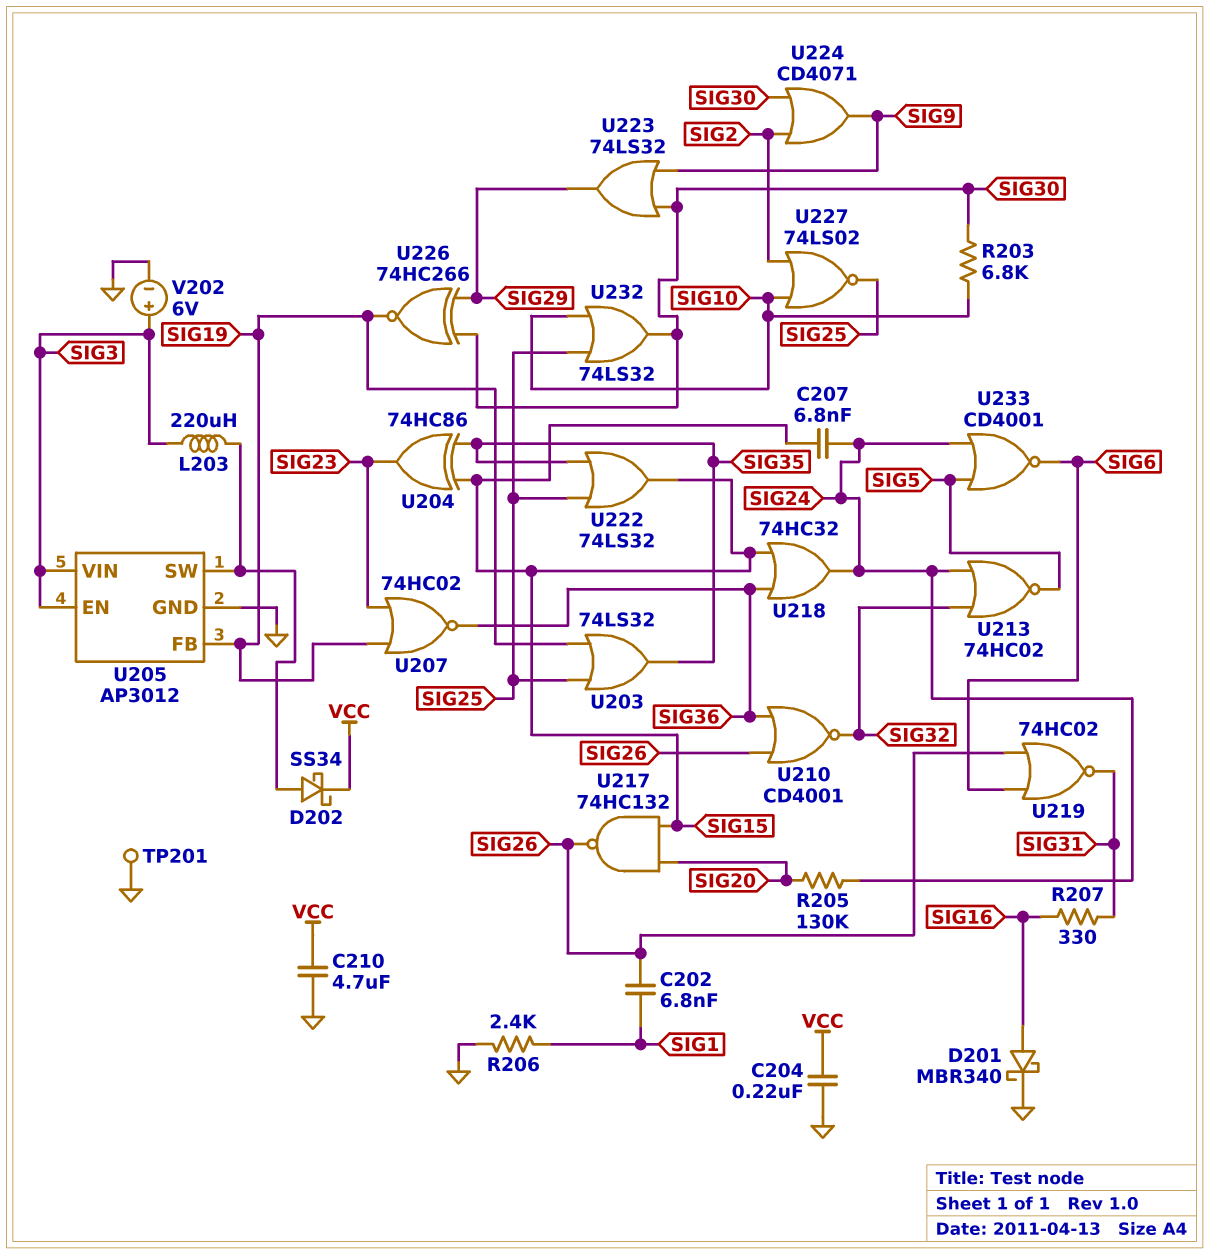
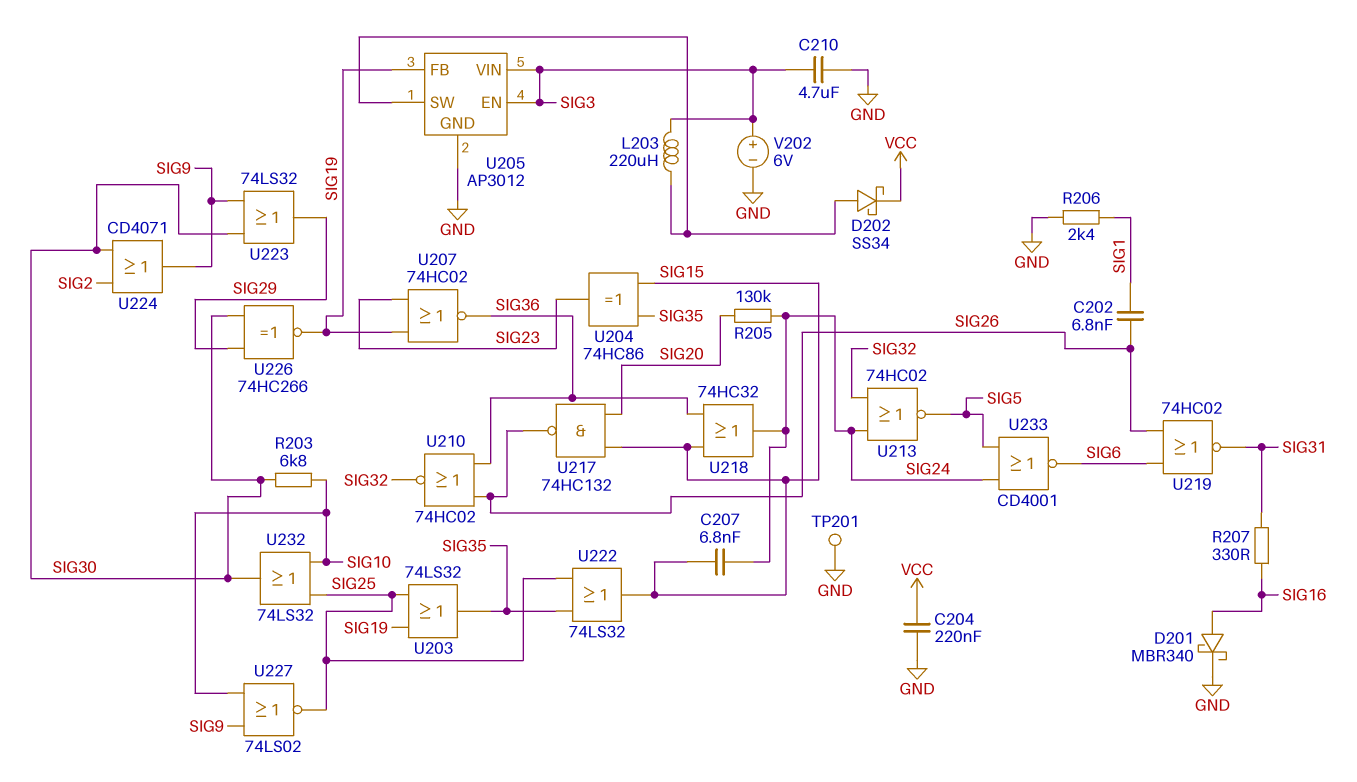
C210: 4.7uF (GND, VCC) -> 4.7uF (GND, SIG3)
U210: NOR CD4001 (in SIG26, in SIG36, out SIG32) -> NOR 74HC02 (in SIG26, in SIG36, out SIG32)
U227: NOR 74LS02 (in SIG2, in SIG10, out SIG25) -> NOR 74LS02 (in SIG9, in SIG10, out SIG25)

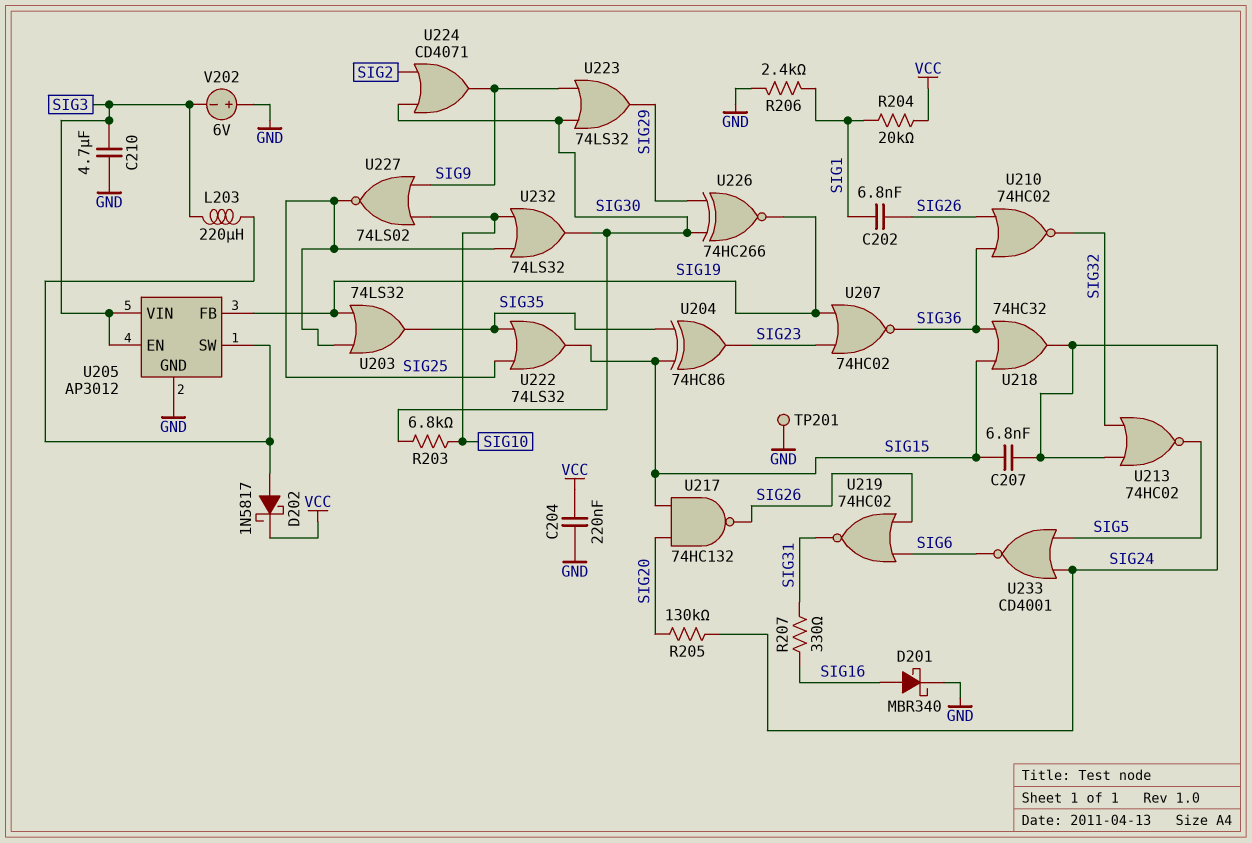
D202: schottky SS34 (A U205/SW, K VCC) -> schottky 1N5817 (A U205/SW, K VCC)
R204: none -> 20k (SIG1, VCC)
V202: 6V (plus SIG3, minus GND) -> 6V (plus GND, minus SIG3)

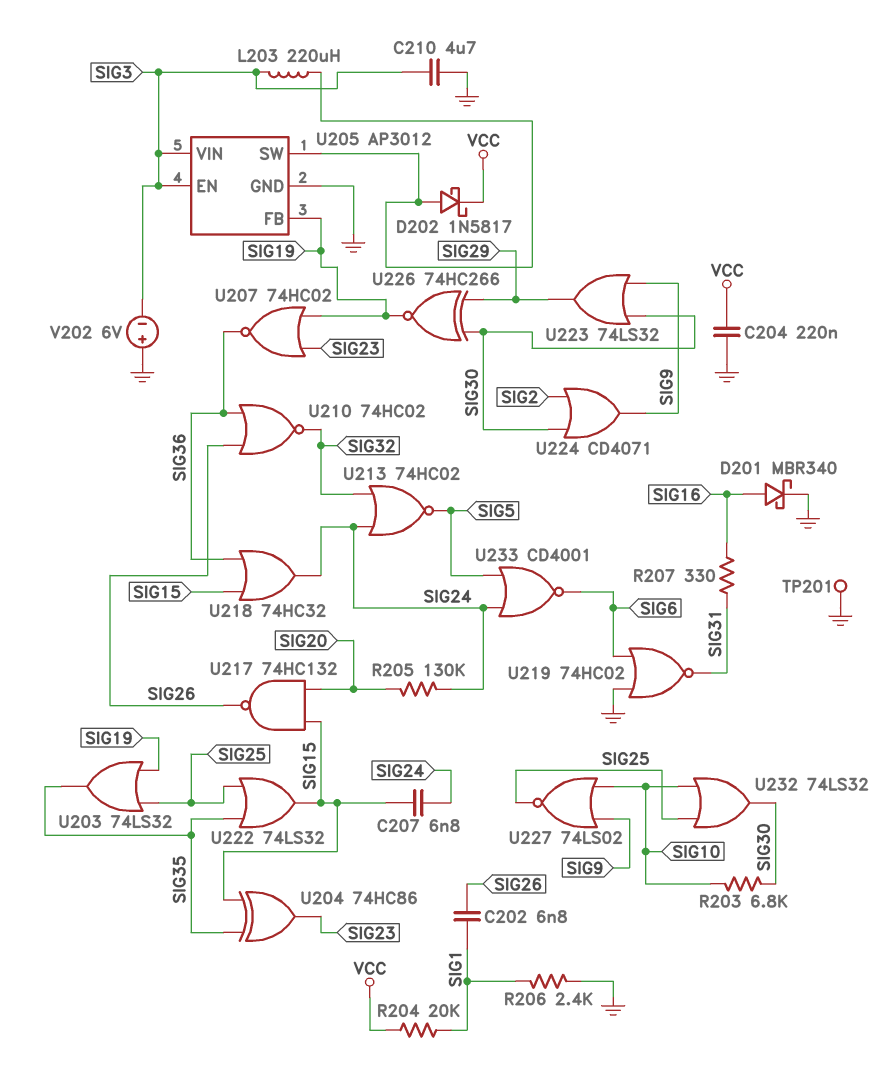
U219: NOR 74HC02 (in SIG6, in SIG26, out SIG31) -> NOR 74HC02 (in GND, in SIG6, out SIG31)

